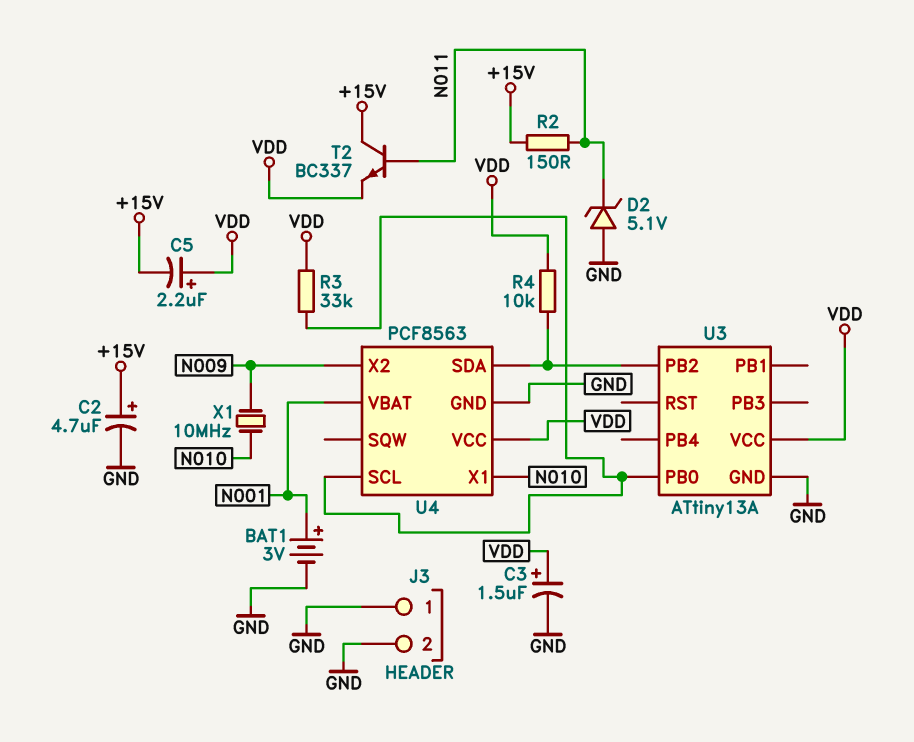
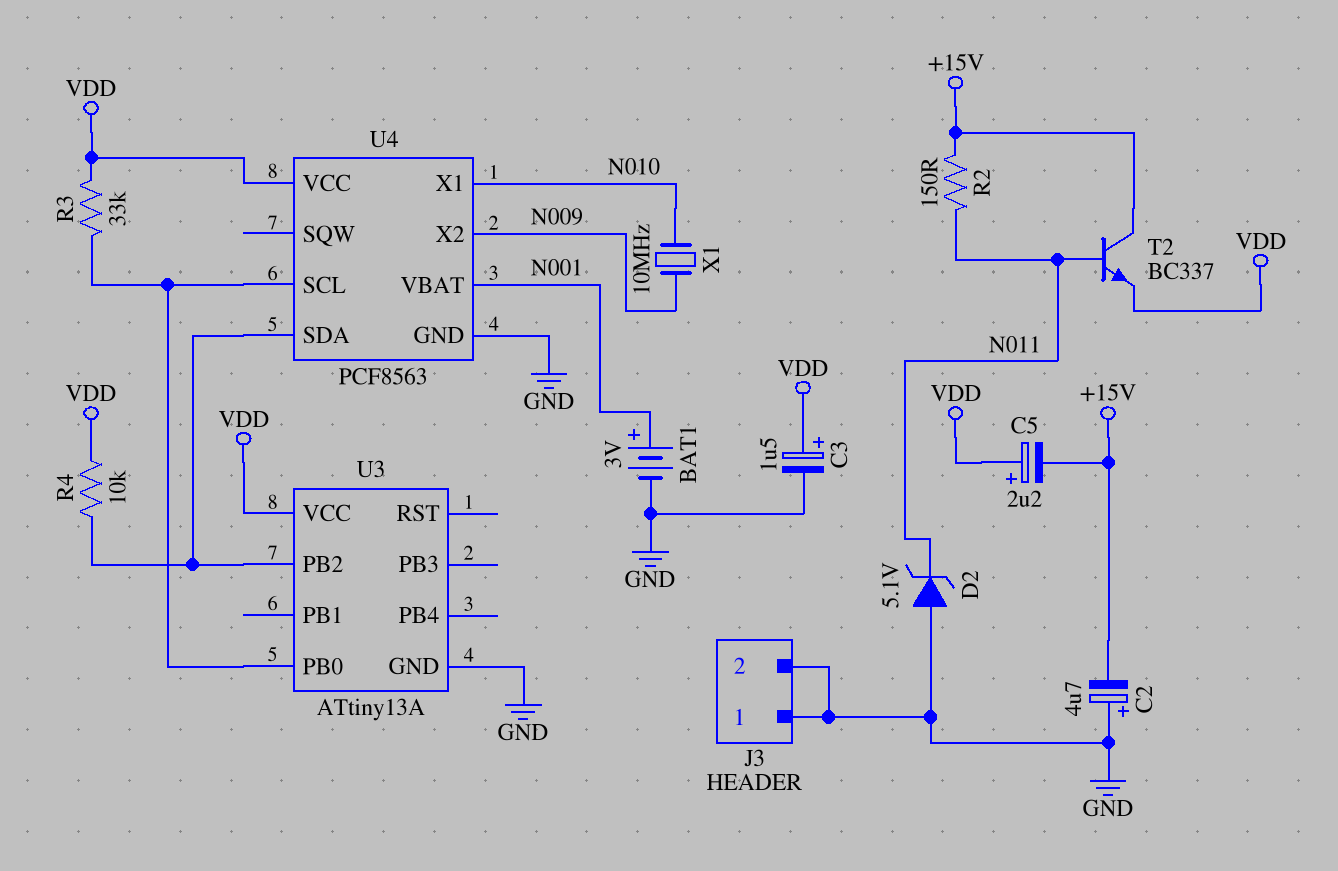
C2: 4.7uF (plus +15V, minus GND) -> 4.7uF (plus GND, minus +15V)

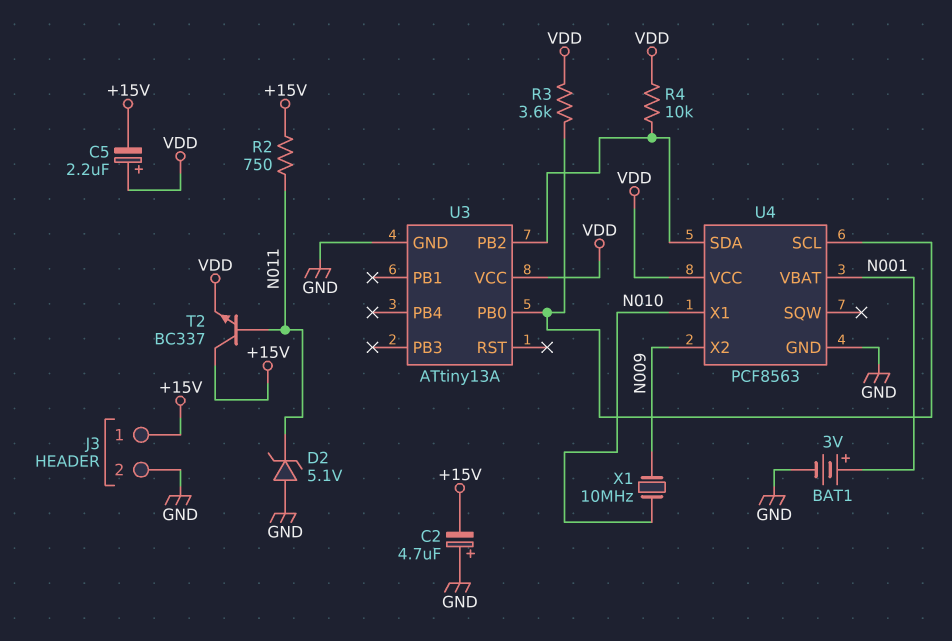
C3: 1.5uF (plus VDD, minus GND) -> none
J3 pin 1: GND -> +15V
R2: 150 (+15V, N011) -> 750 (+15V, N011)
R3: 33k (U3/PB0, VDD) -> 3.6k (U3/PB0, VDD)

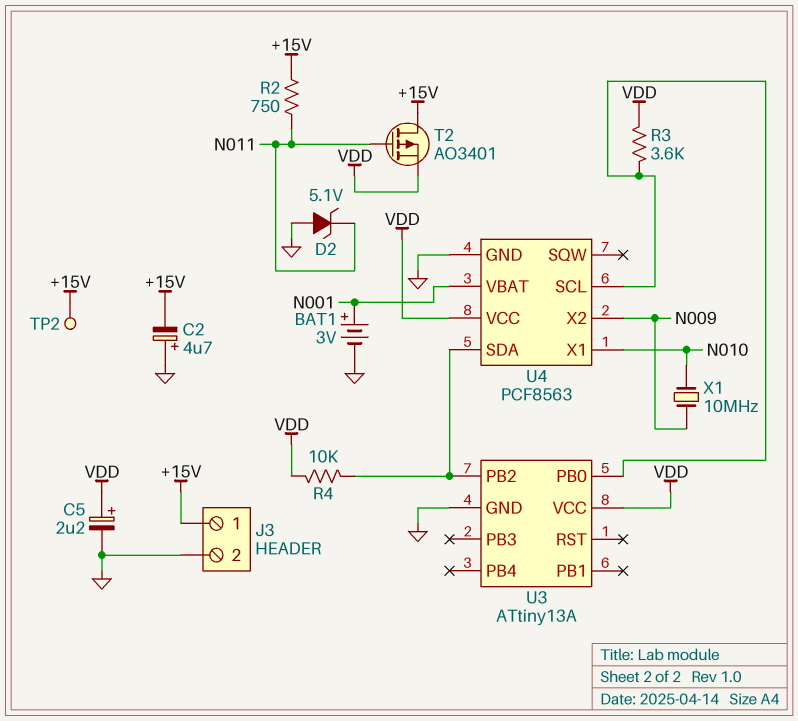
C5: 2.2uF (plus VDD, minus +15V) -> 2.2uF (plus VDD, minus GND)
T2: NPN BC337 (B N011, C +15V, E VDD) -> PMOS AO3401 (G N011, D +15V, S VDD)
TP2: none -> test point (+15V)

